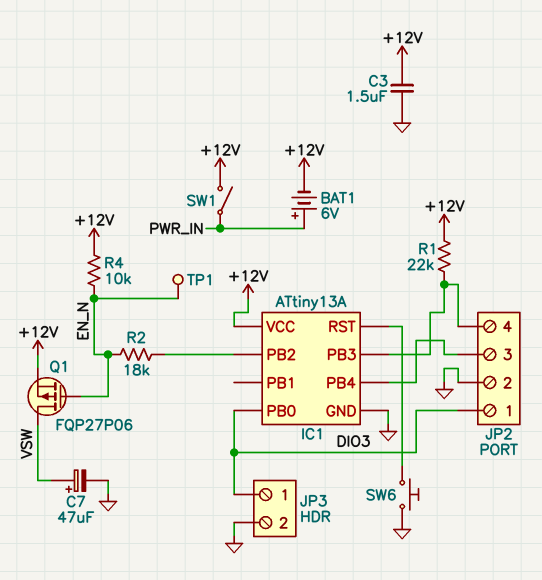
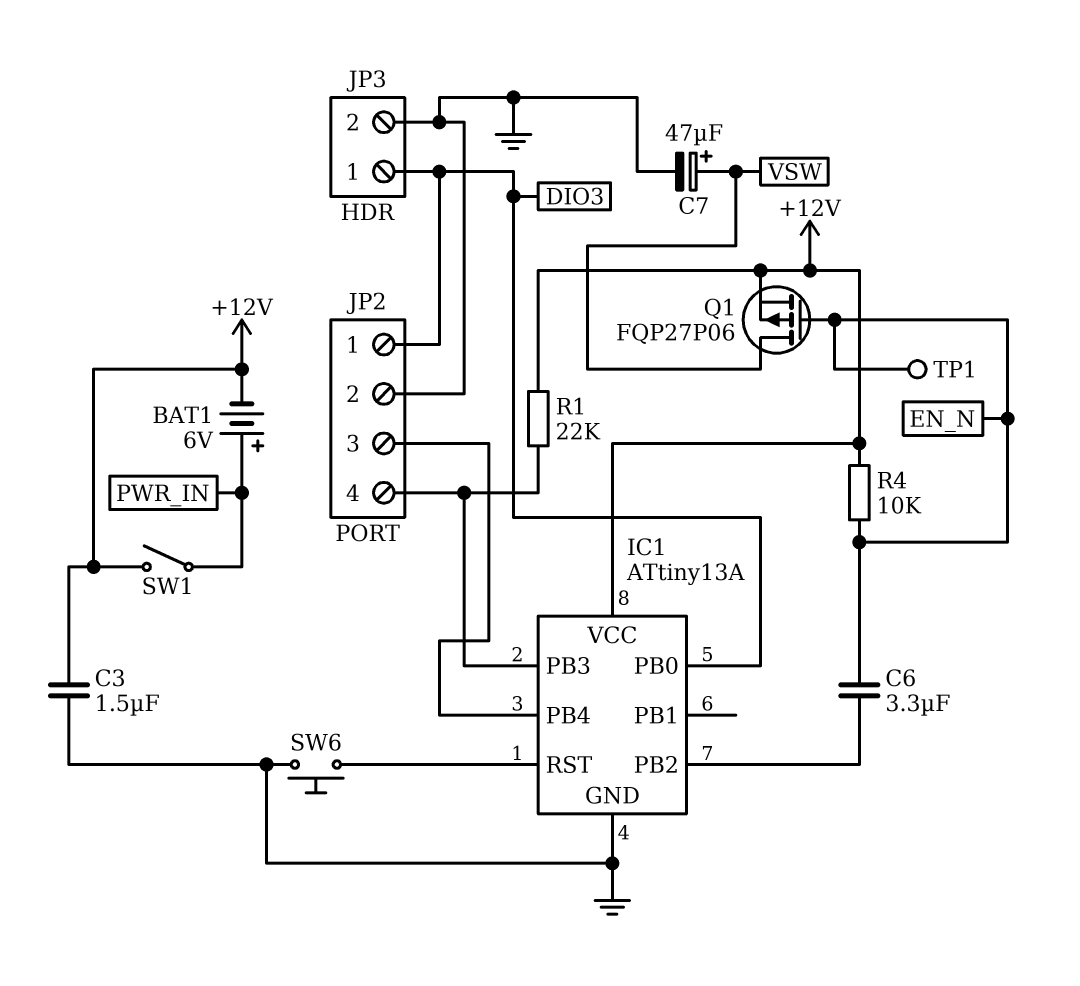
C6: none -> 3.3uF (EN_N, IC1/PB2)
R2: 18k (EN_N, IC1/PB2) -> none

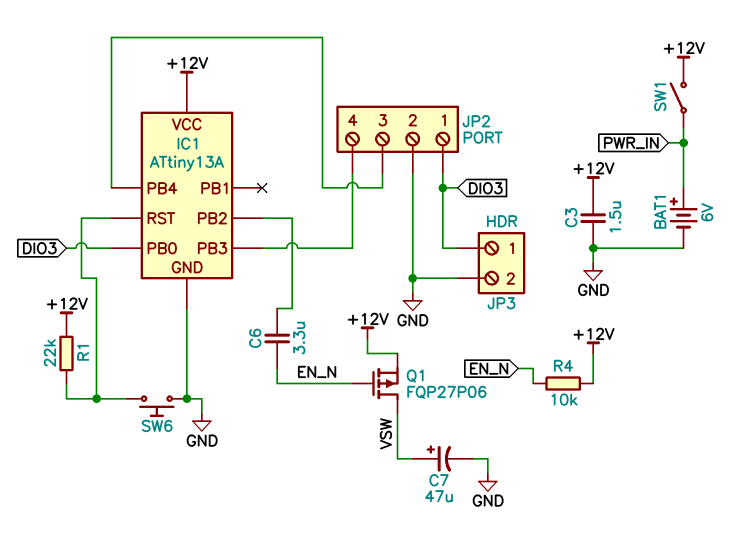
BAT1: 6V (plus PWR_IN, minus +12V) -> 6V (plus PWR_IN, minus GND)
R1: 22k (+12V, IC1/PB3) -> 22k (+12V, IC1/RST)
TP1: test point (EN_N) -> none

